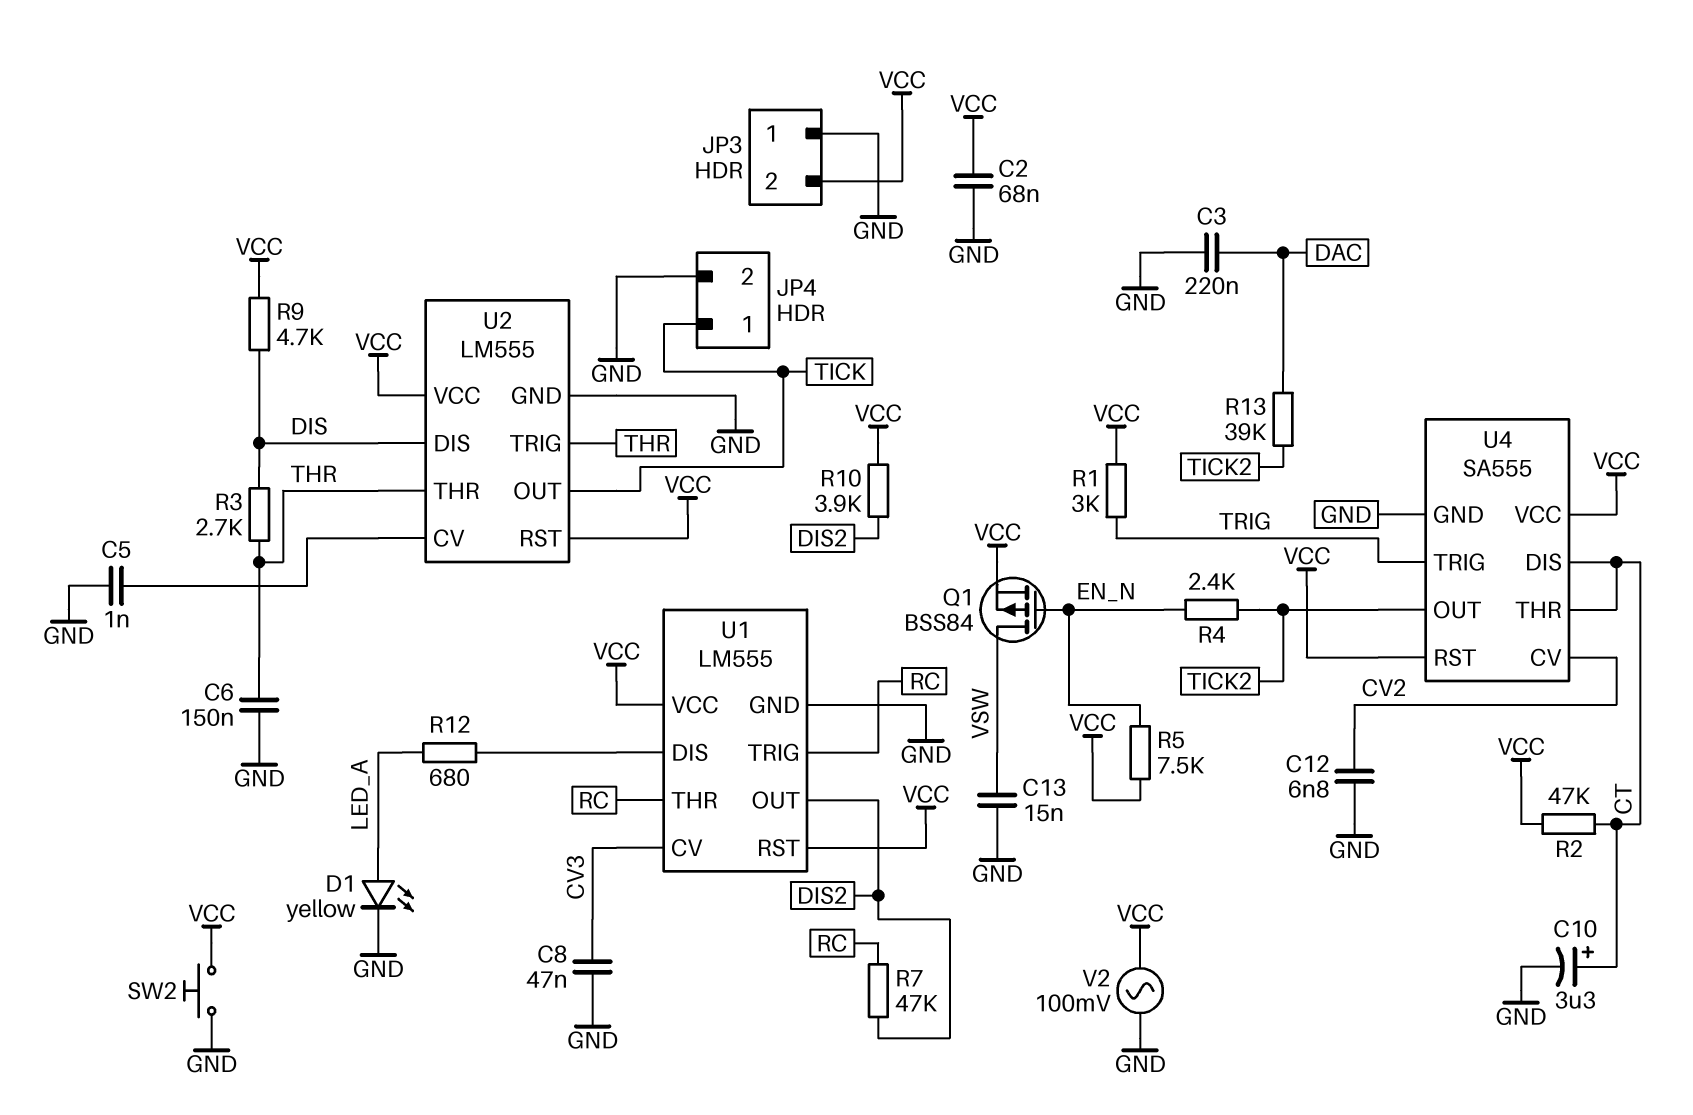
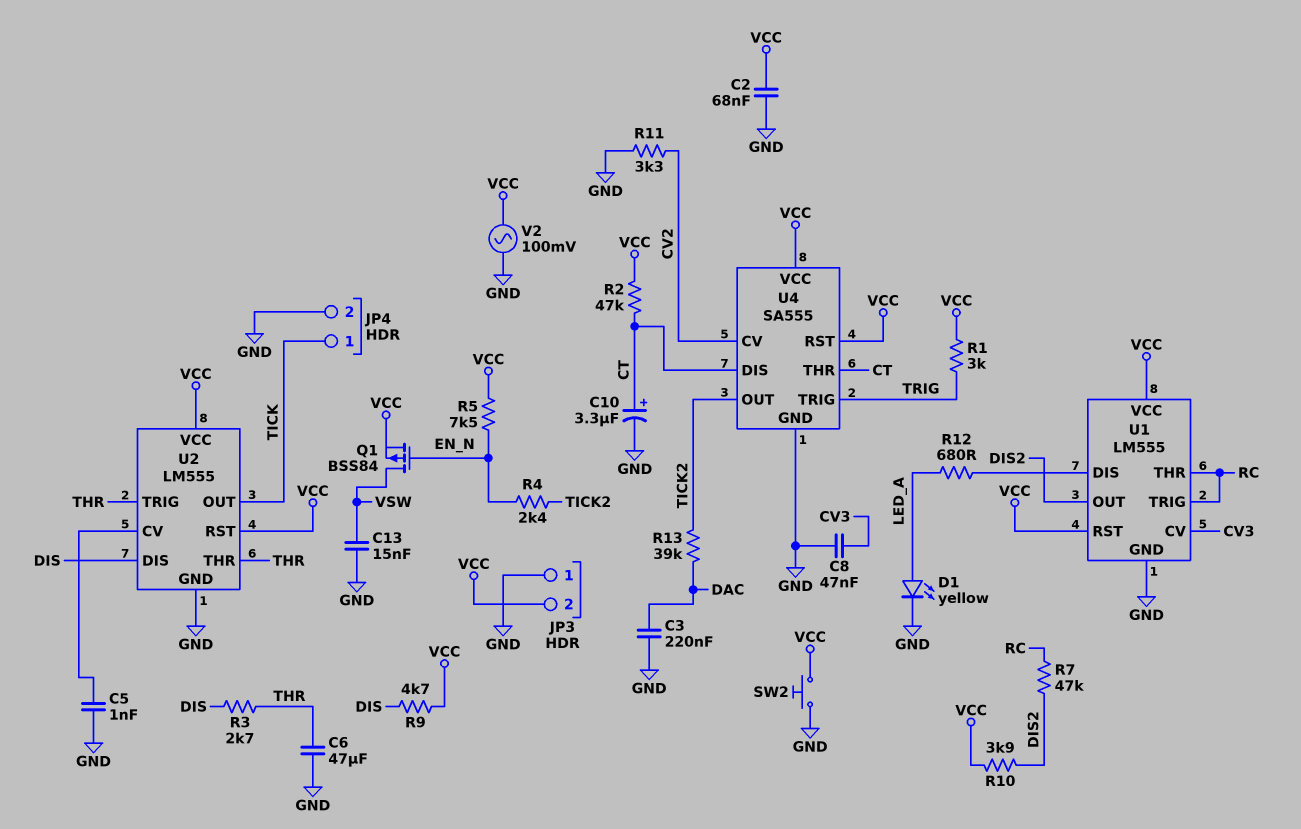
C6: 150nF (GND, THR) -> 47uF (GND, THR)
C12: 6.8nF (CV2, GND) -> none
R11: none -> 3.3k (CV2, GND)

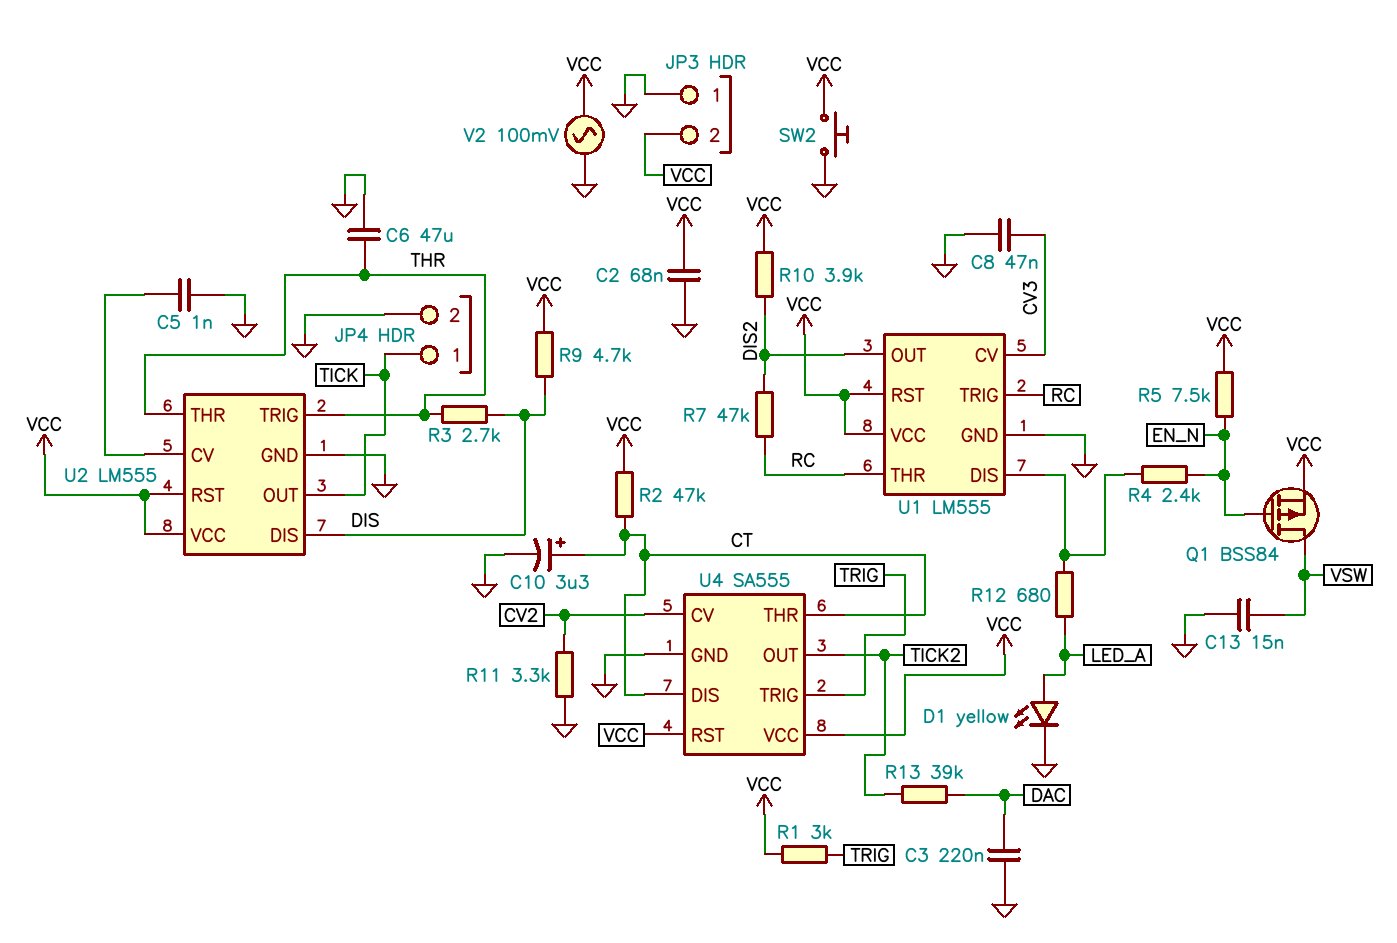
R4: 2.4k (EN_N, TICK2) -> 2.4k (EN_N, U1/DIS)

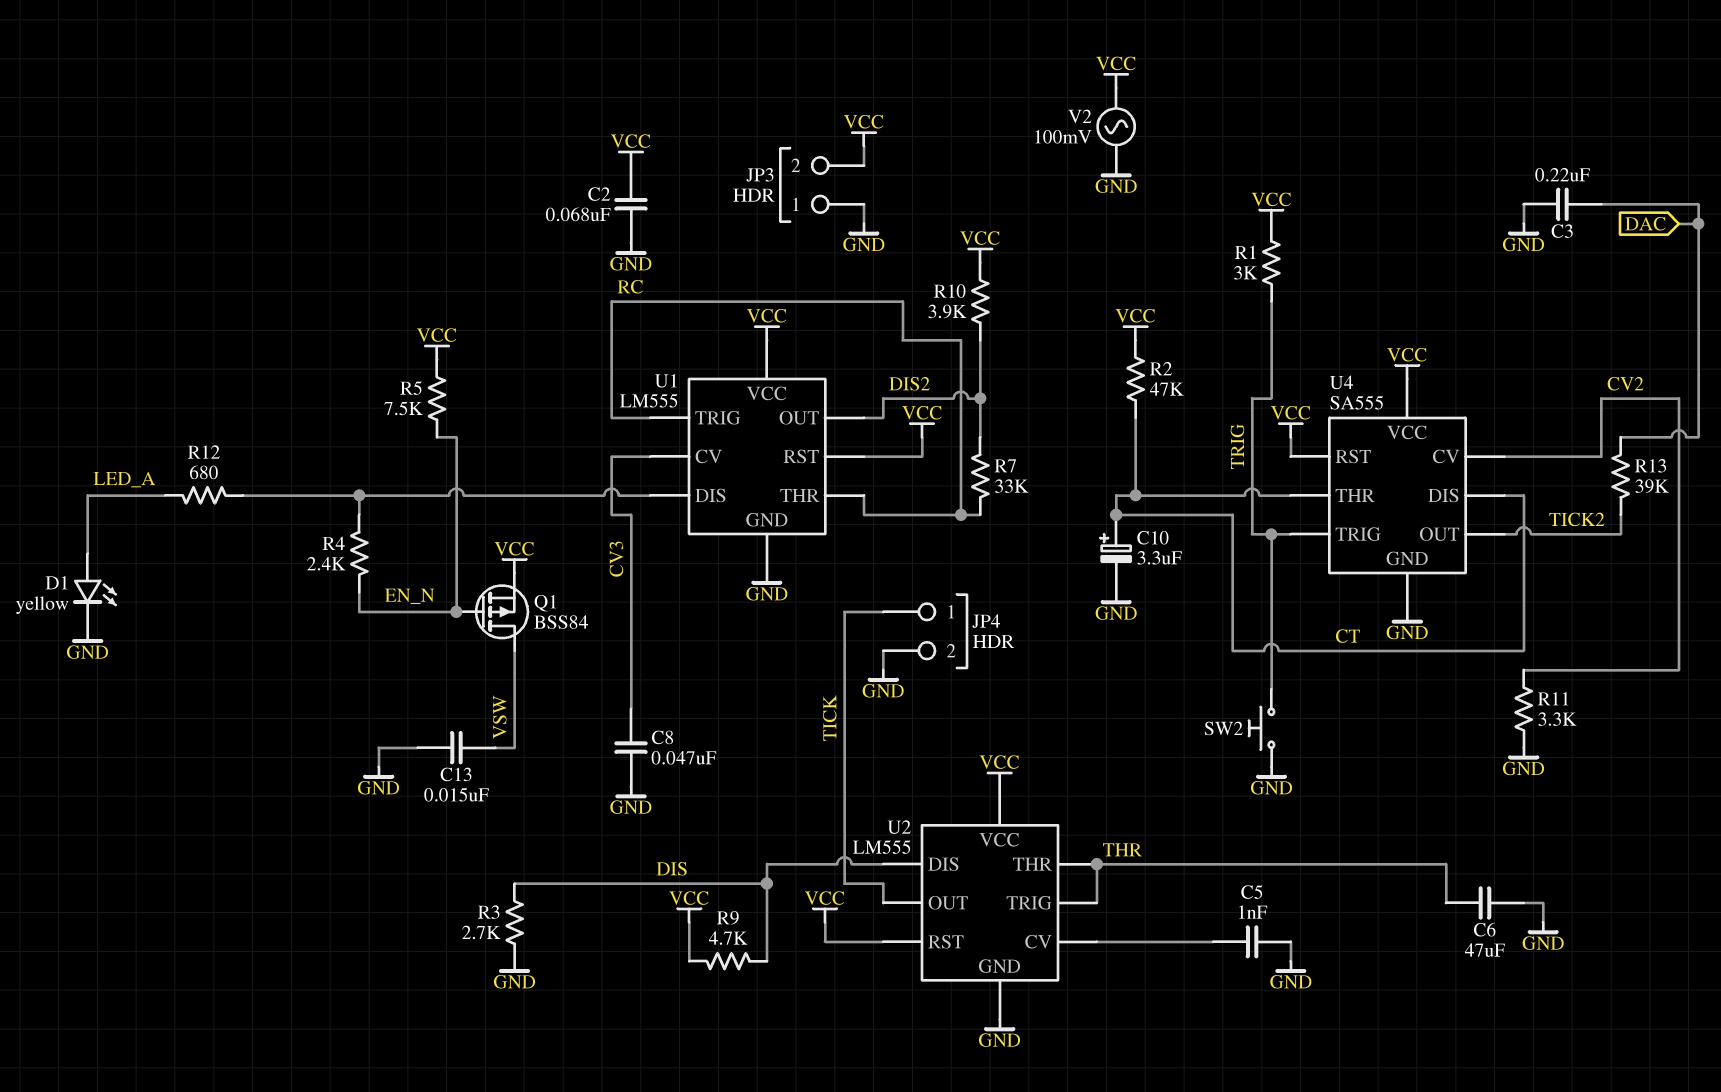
R3: 2.7k (DIS, THR) -> 2.7k (DIS, GND)
R7: 47k (DIS2, RC) -> 33k (DIS2, RC)
SW2: button (GND, VCC) -> button (GND, TRIG)

